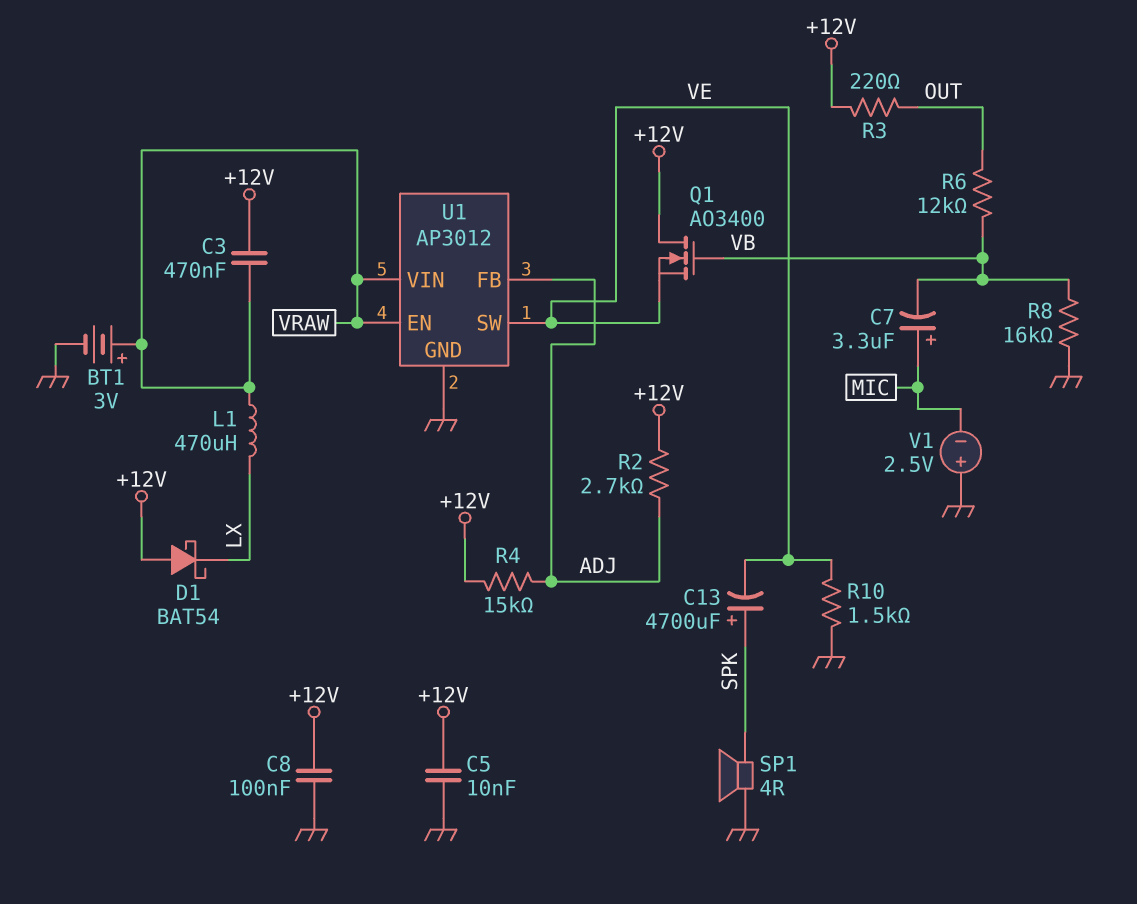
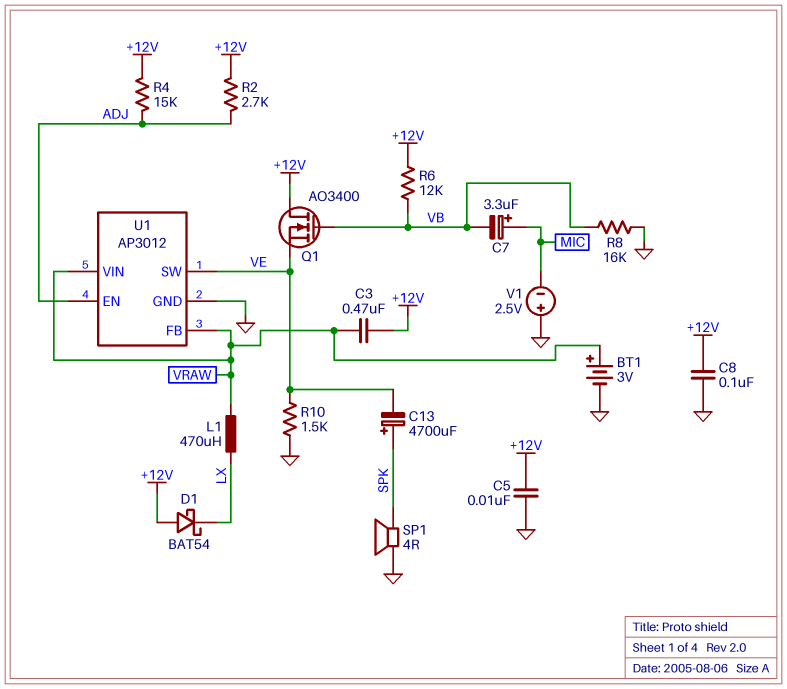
R3: 220 (+12V, OUT) -> none
R6: 12k (OUT, VB) -> 12k (+12V, VB)
U1 pin EN: VRAW -> ADJ
U1 pin FB: ADJ -> VRAW

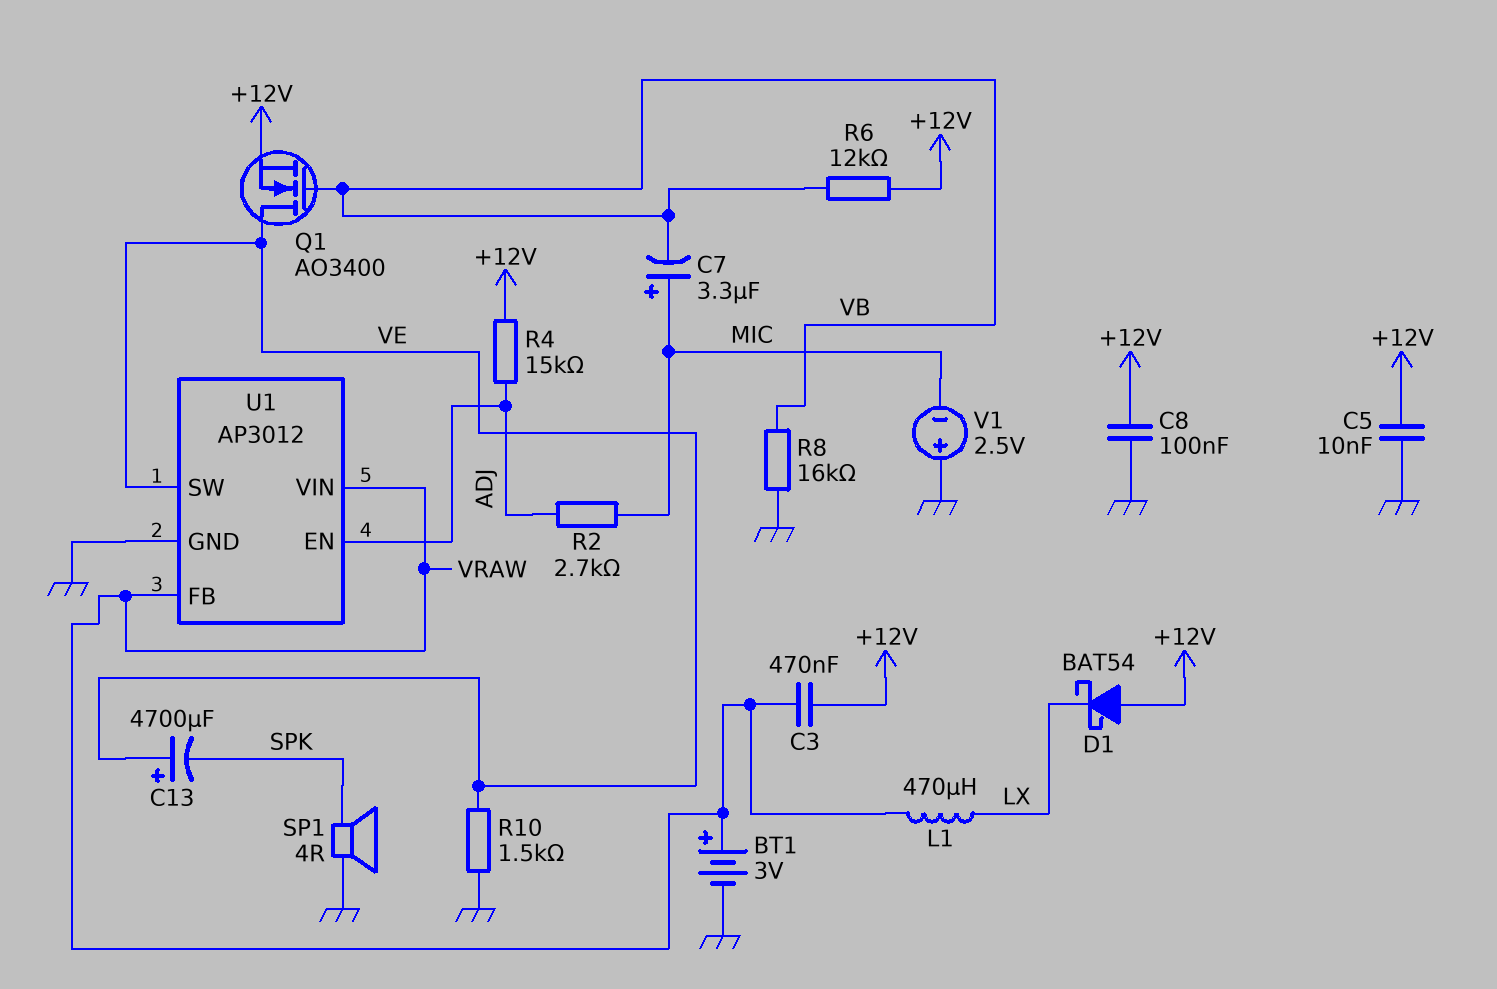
C13: 4700uF (plus SPK, minus VE) -> 4700uF (plus VE, minus SPK)
Q1: NMOS AO3400 (G VB, D +12V, S VE) -> NMOS AO3400 (G VB, D VE, S +12V)
R2: 2.7k (+12V, ADJ) -> 2.7k (ADJ, MIC)

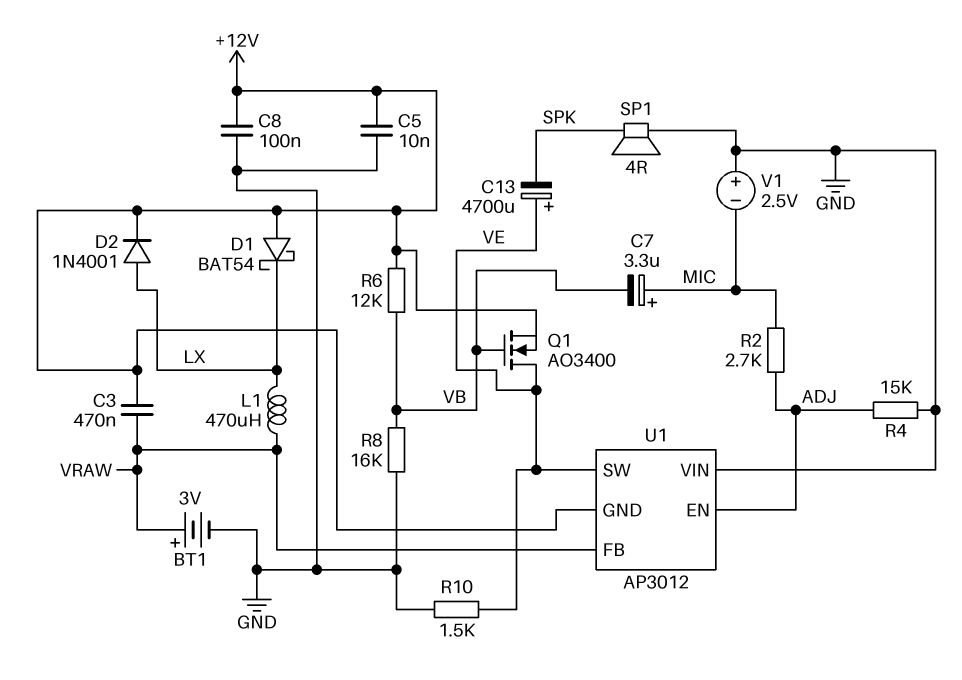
D2: none -> diode 1N4001 (A LX, K +12V)
R4: 15k (+12V, ADJ) -> 15k (ADJ, GND)
U1 pin GND: GND -> +12V
U1 pin VIN: VRAW -> GND

